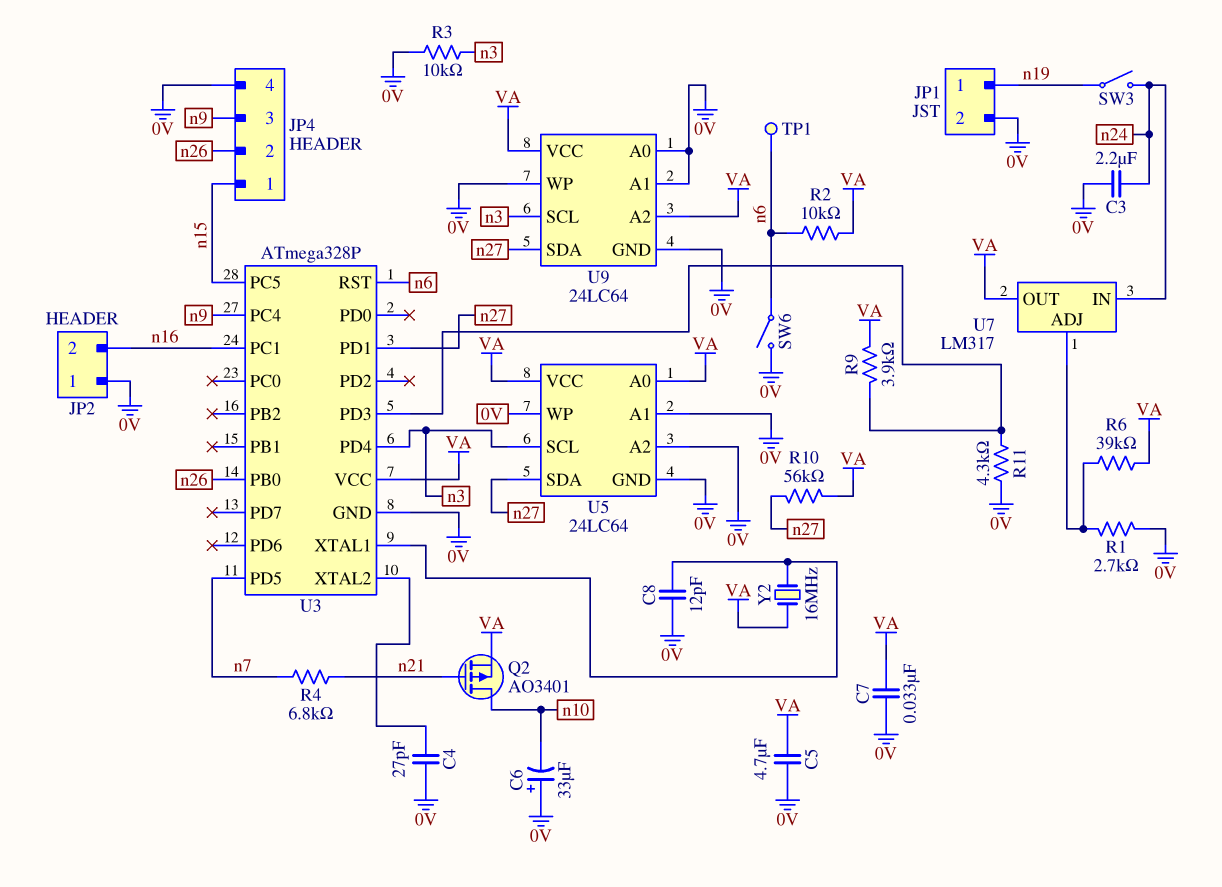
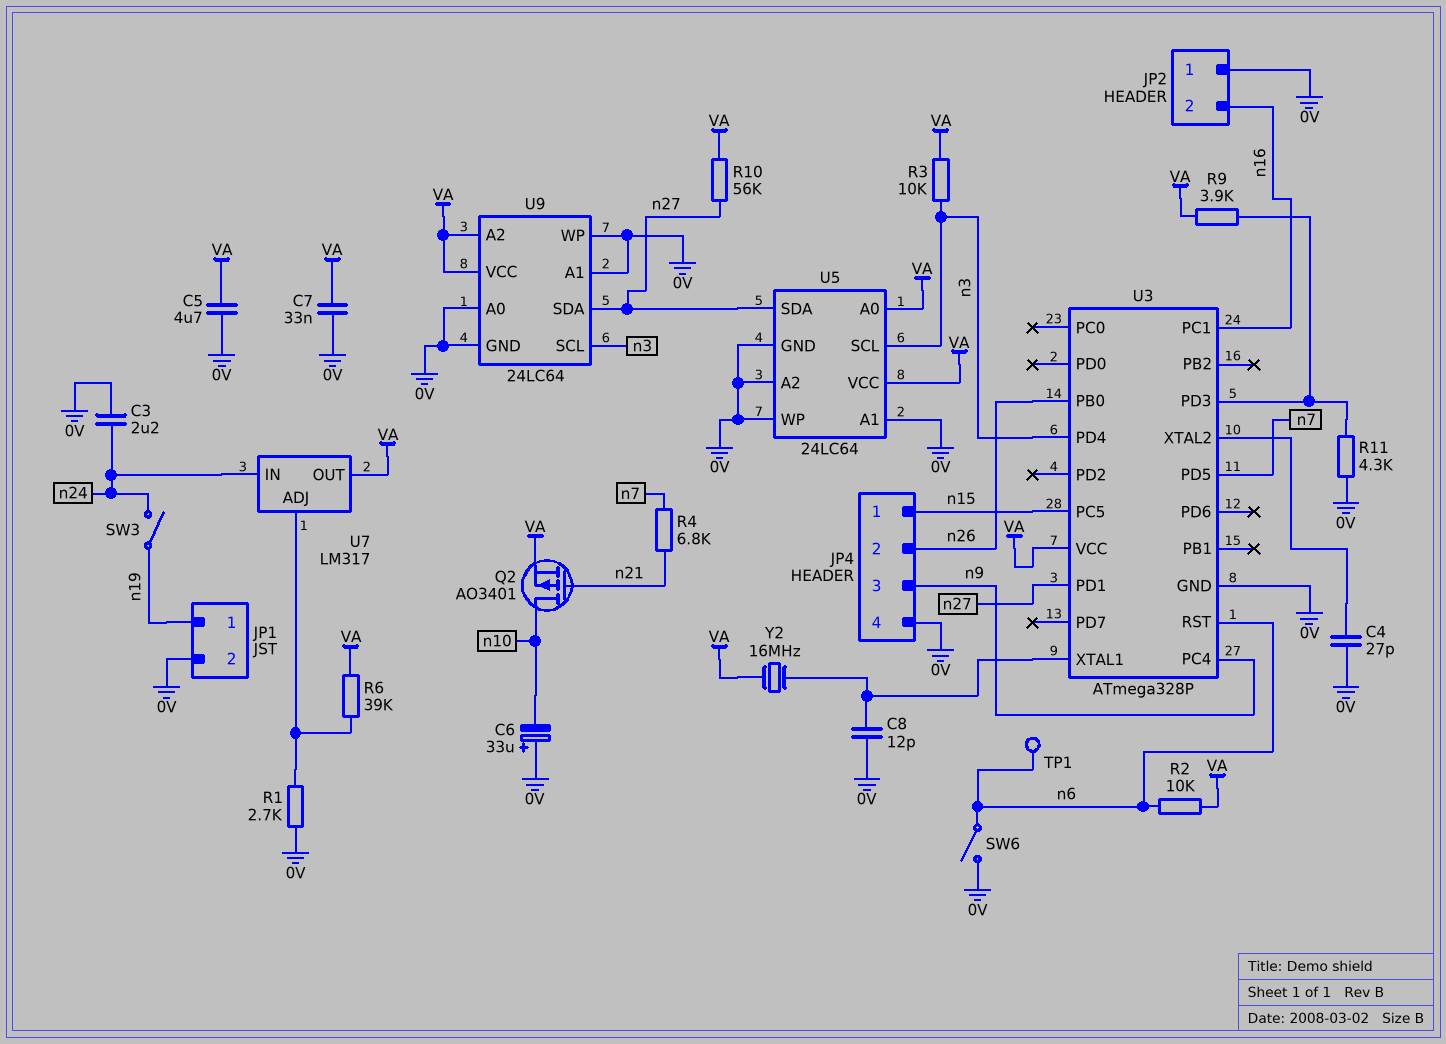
R3: 10k (0V, n3) -> 10k (VA, n3)

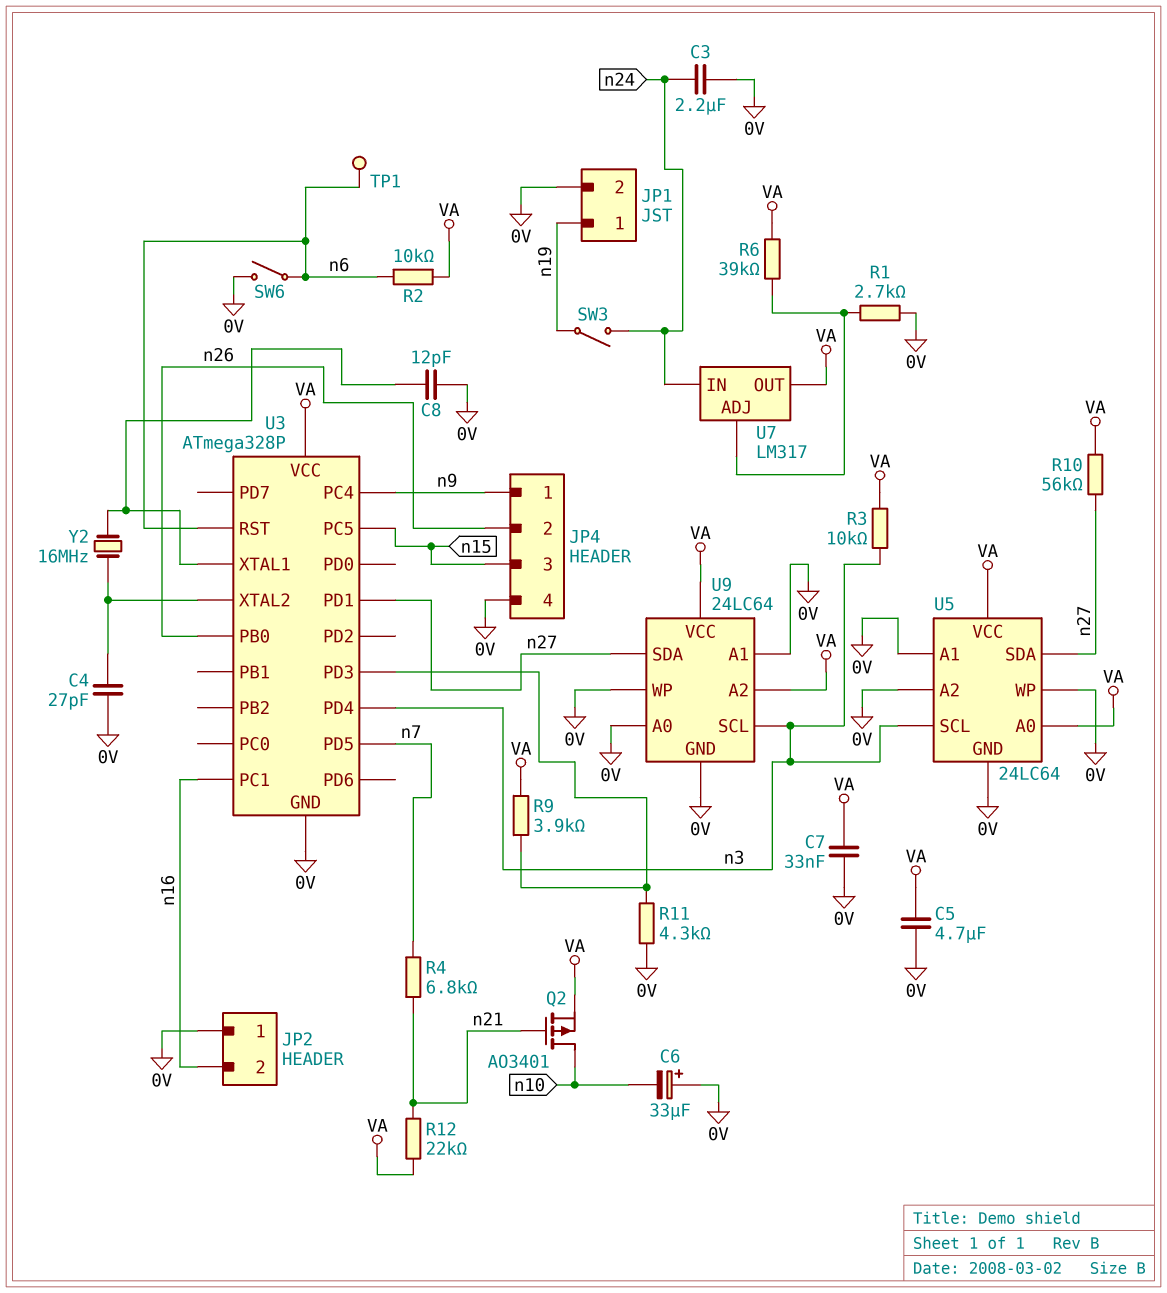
JP4 pin 1: n15 -> n9
JP4 pin 3: n9 -> n15
R12: none -> 22k (VA, n21)
Y2: 16MHz (U3/XTAL1, VA) -> 16MHz (U3/XTAL1, U3/XTAL2)

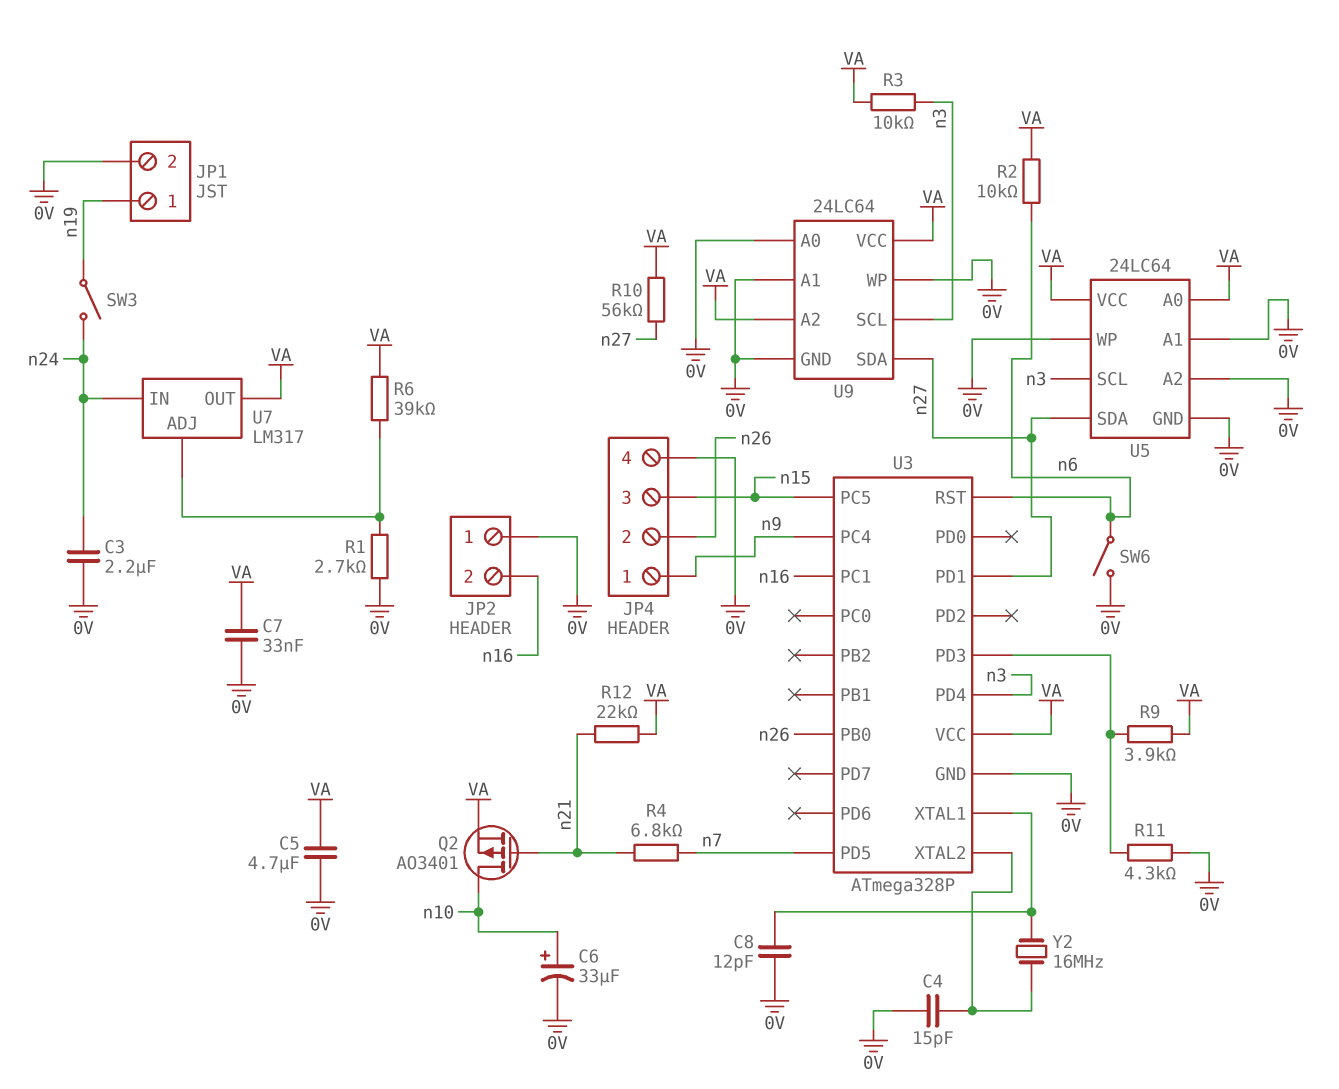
C4: 27pF (0V, U3/XTAL2) -> 15pF (0V, U3/XTAL2)
C6: 33uF (plus 0V, minus n10) -> 33uF (plus n10, minus 0V)
TP1: test point (n6) -> none

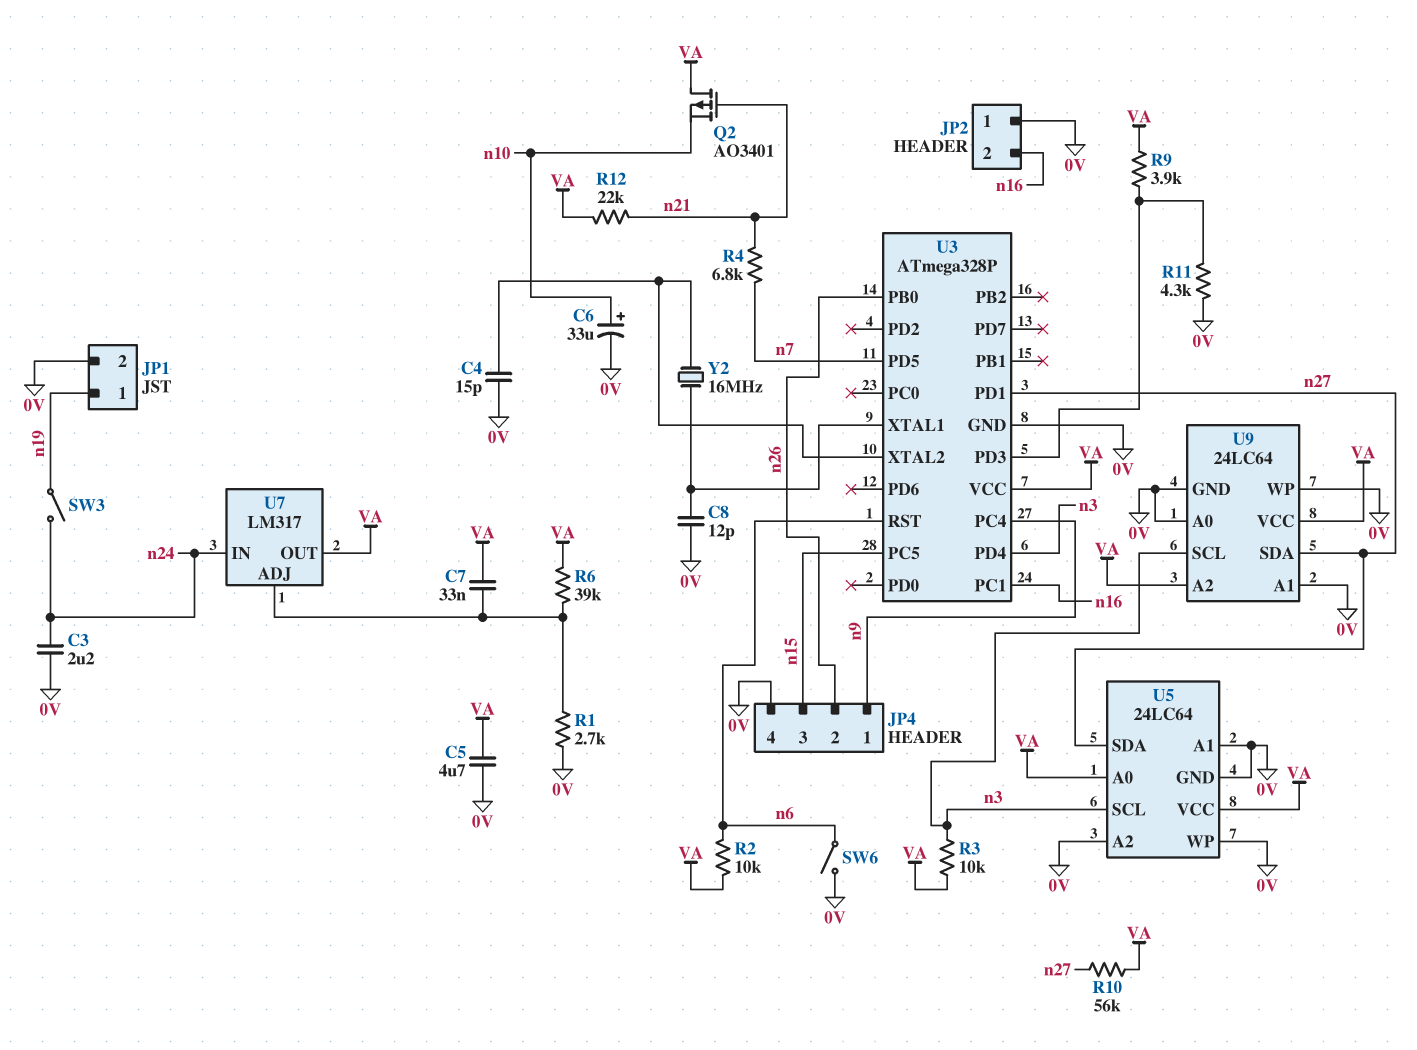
C7: 33nF (0V, VA) -> 33nF (U7/ADJ, VA)
Q2: PMOS AO3401 (G n21, D n10, S VA) -> PMOS AO3401 (G n21, D VA, S n10)

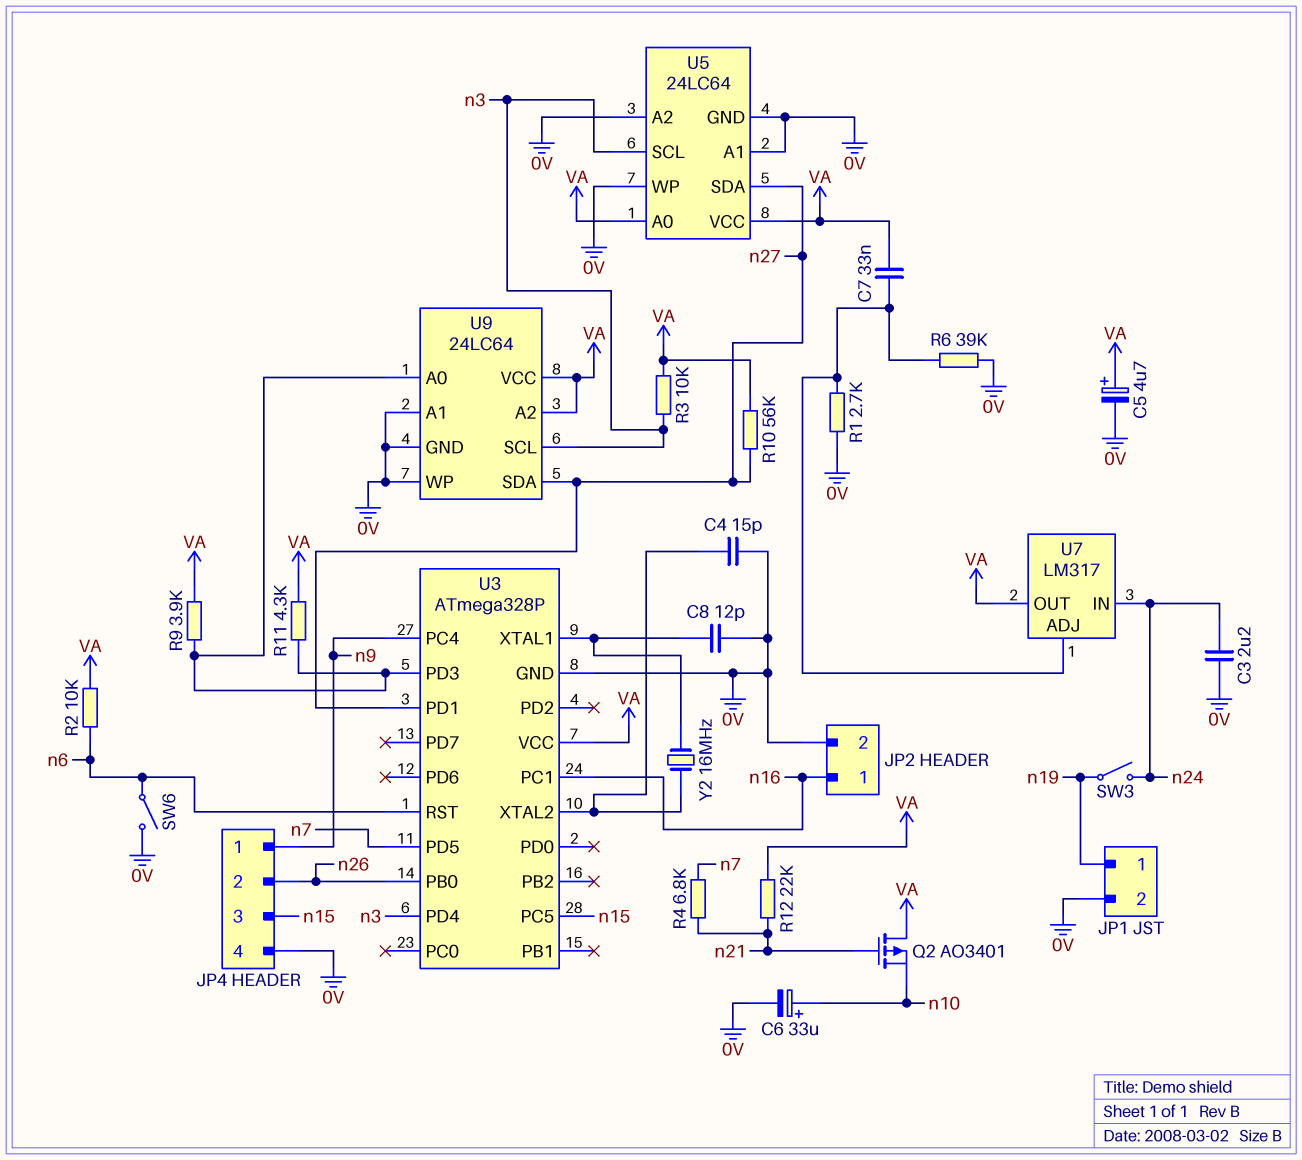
C5: 4.7uF (0V, VA) -> 4.7uF (plus VA, minus 0V)
JP2 pin 1: 0V -> n16
JP2 pin 2: n16 -> 0V
R6: 39k (U7/ADJ, VA) -> 39k (0V, U7/ADJ)
R11: 4.3k (0V, U3/PD3) -> 4.3k (U3/PD3, VA)
U9 pin A0: 0V -> U3/PD3

